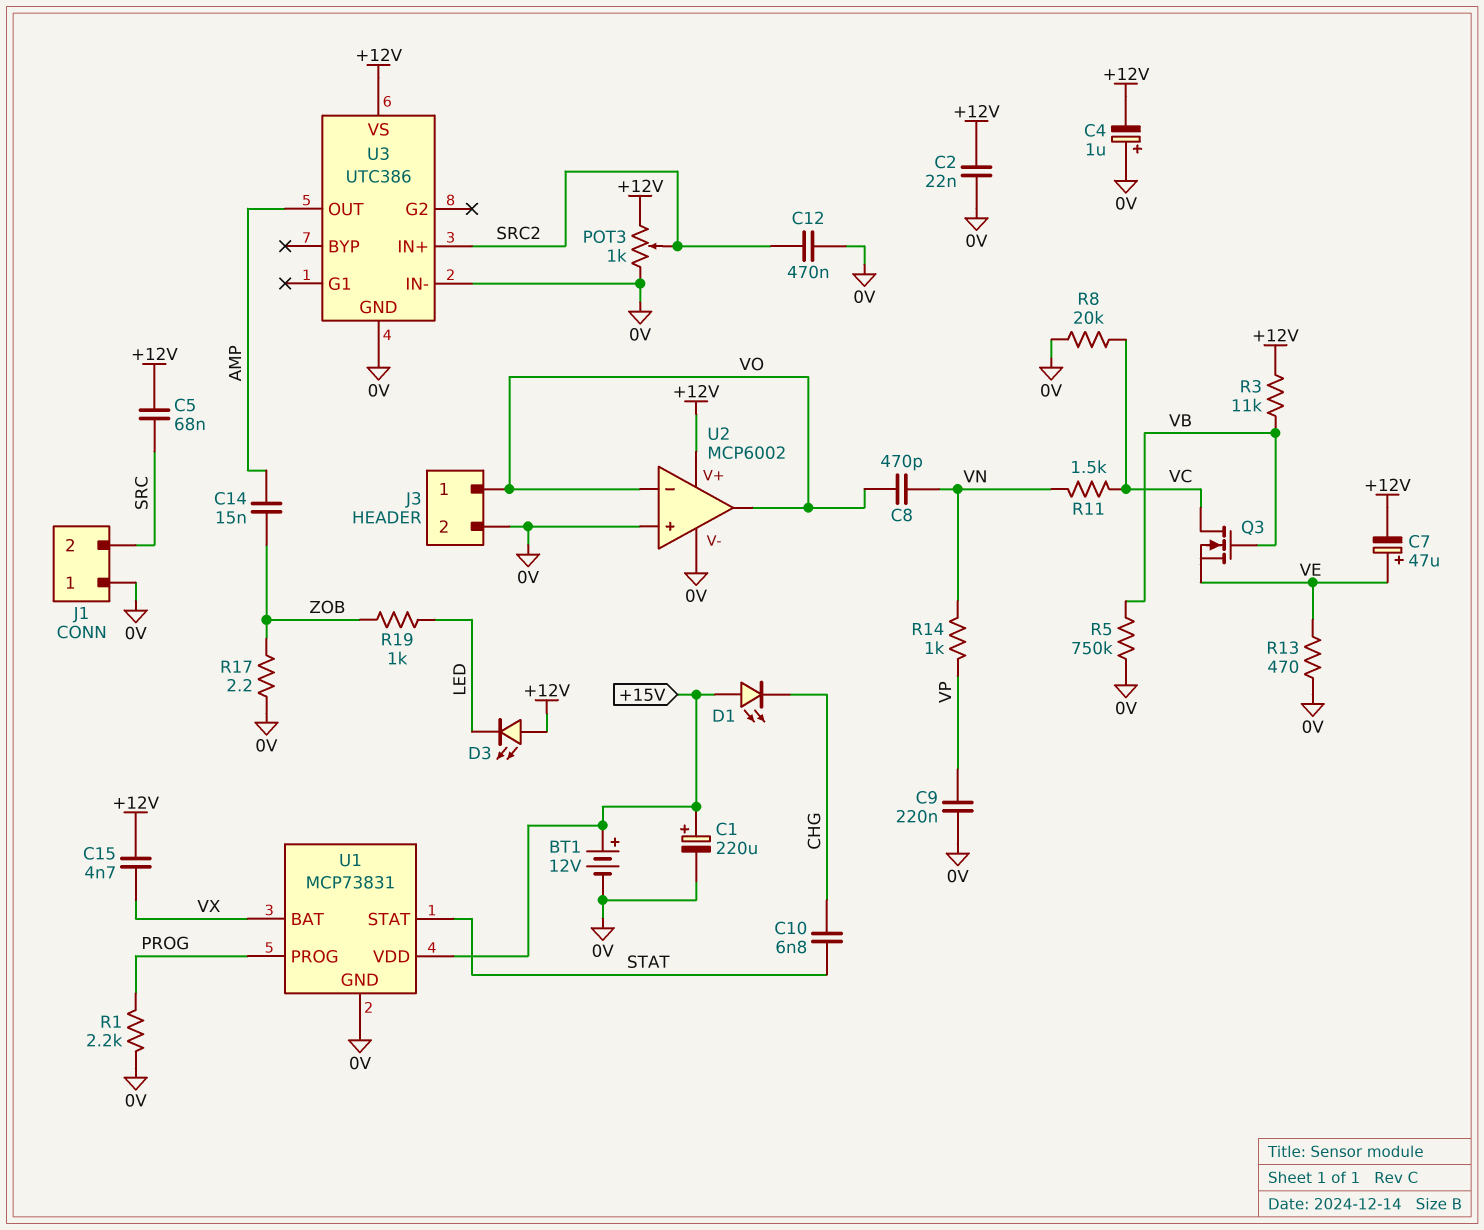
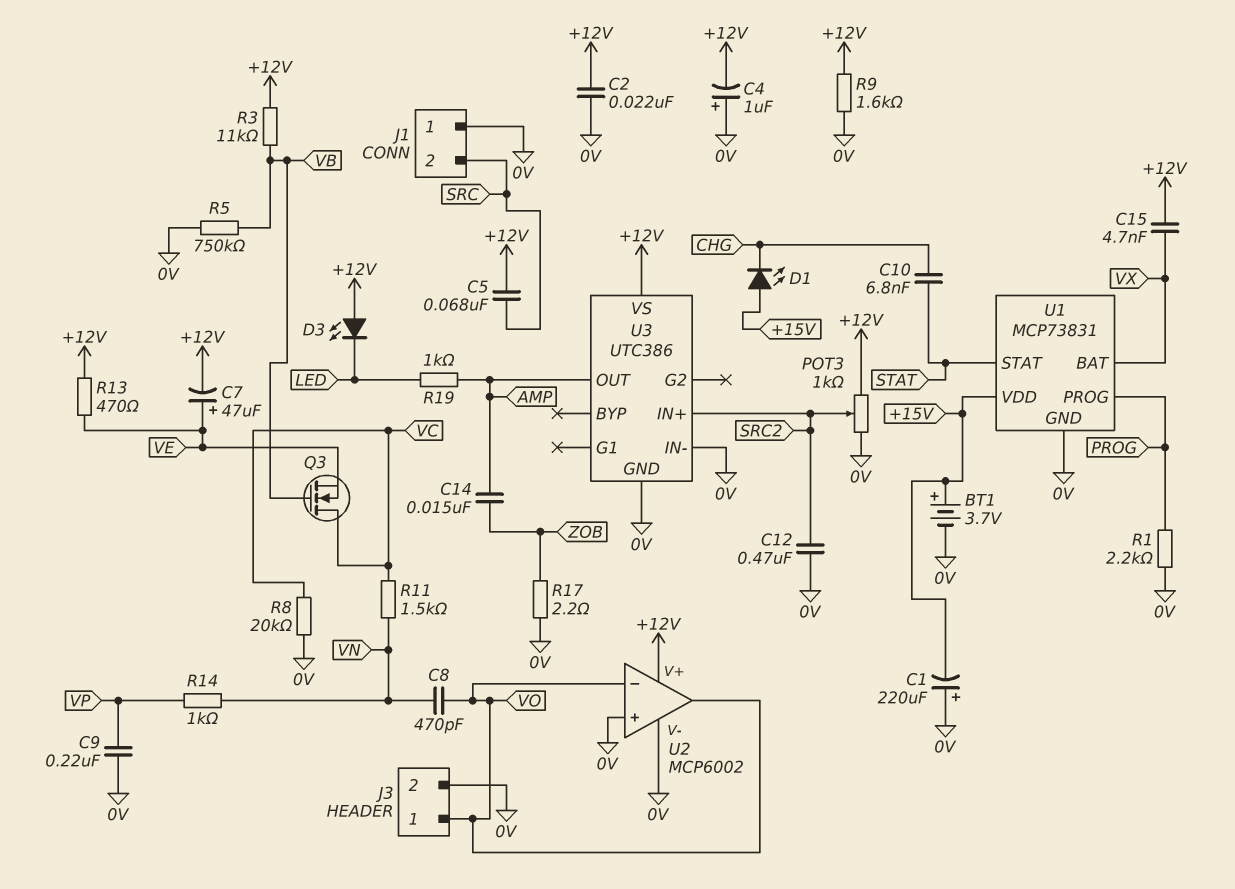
BT1: 12V (plus +15V, minus 0V) -> 3.7V (plus +15V, minus 0V)
C1: 220uF (plus +15V, minus 0V) -> 220uF (plus 0V, minus +15V)
R9: none -> 1.6k (+12V, 0V)
R13: 470 (0V, VE) -> 470 (+12V, VE)
R19: 1k (LED, ZOB) -> 1k (AMP, LED)

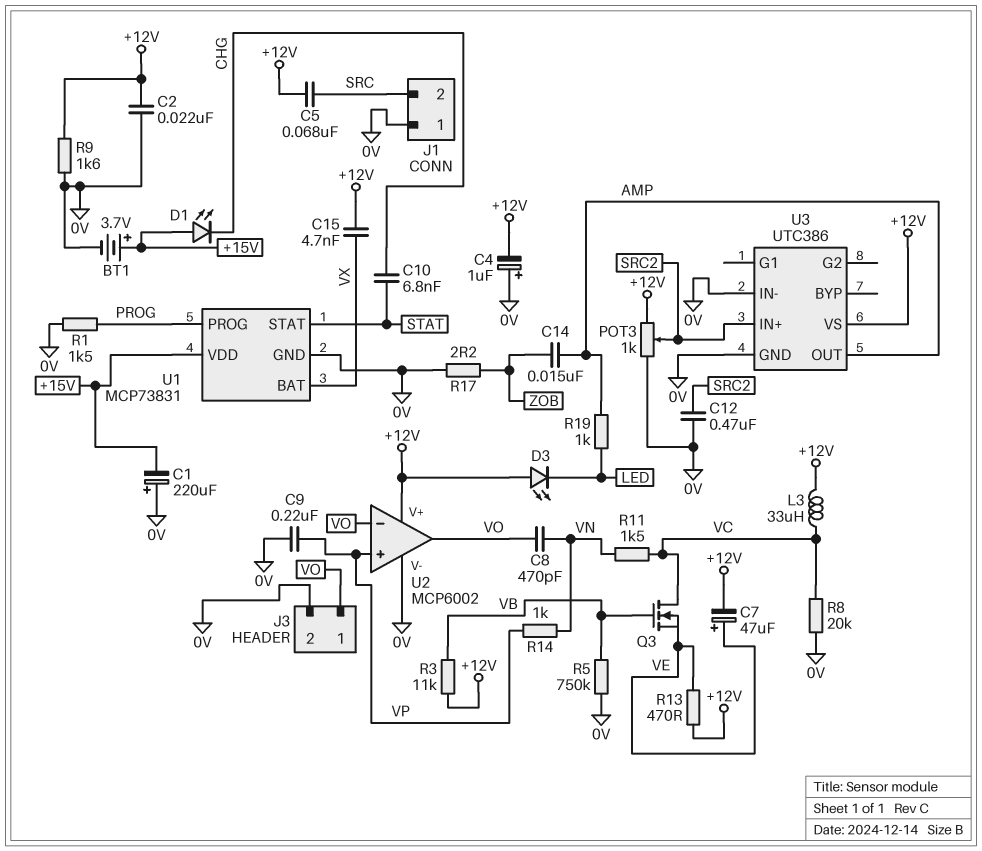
L3: none -> 33uH (+12V, VC)
R1: 2.2k (0V, PROG) -> 1.5k (0V, PROG)
U2 pin in+: 0V -> VP

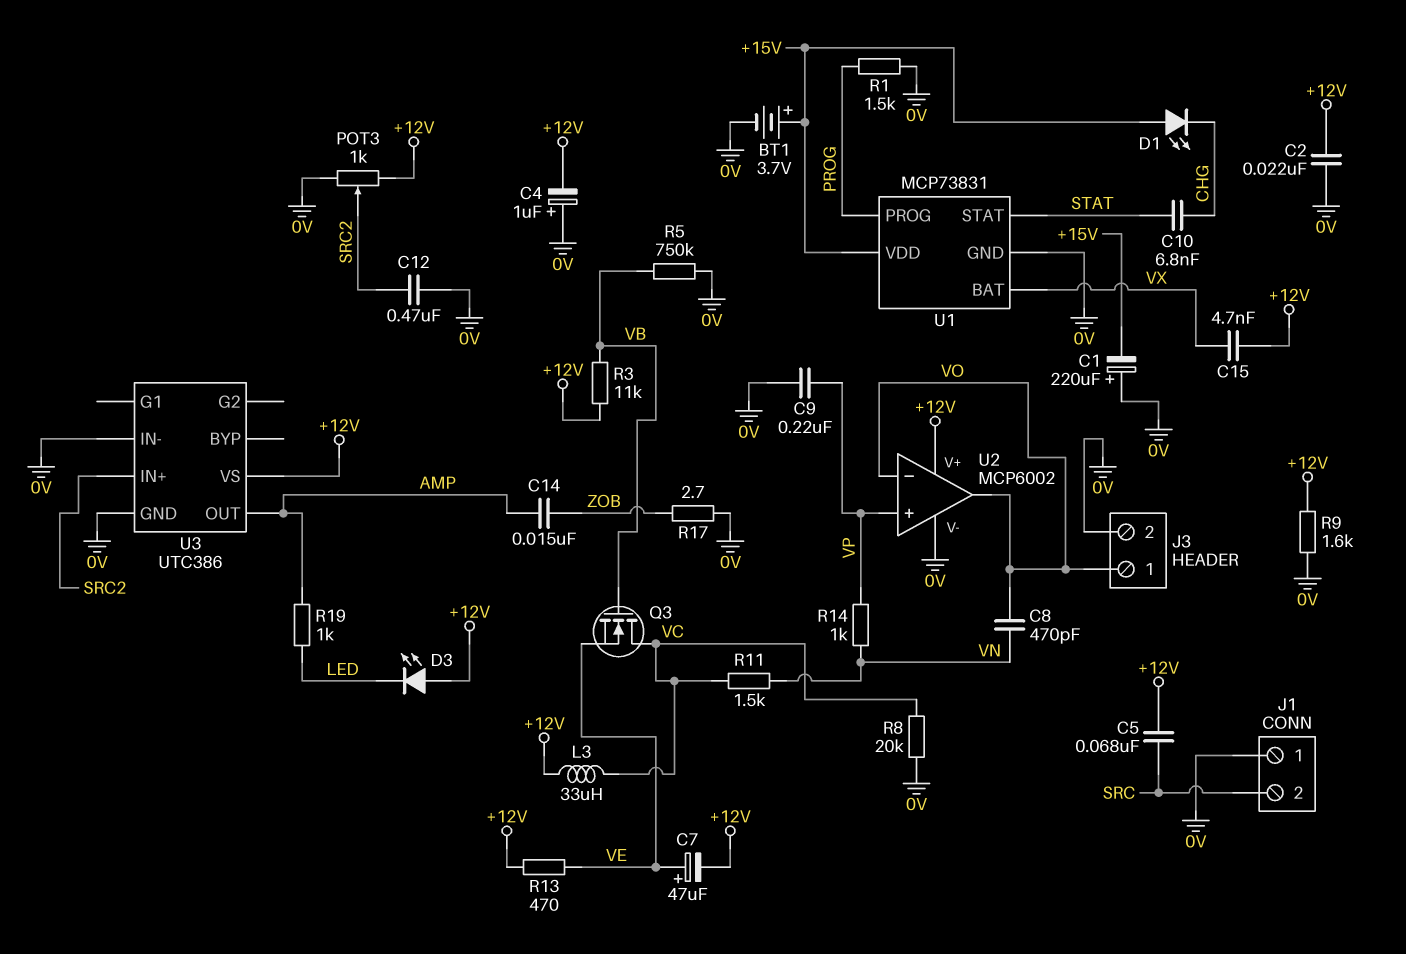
R17: 2.2 (0V, ZOB) -> 2.7 (0V, ZOB)

